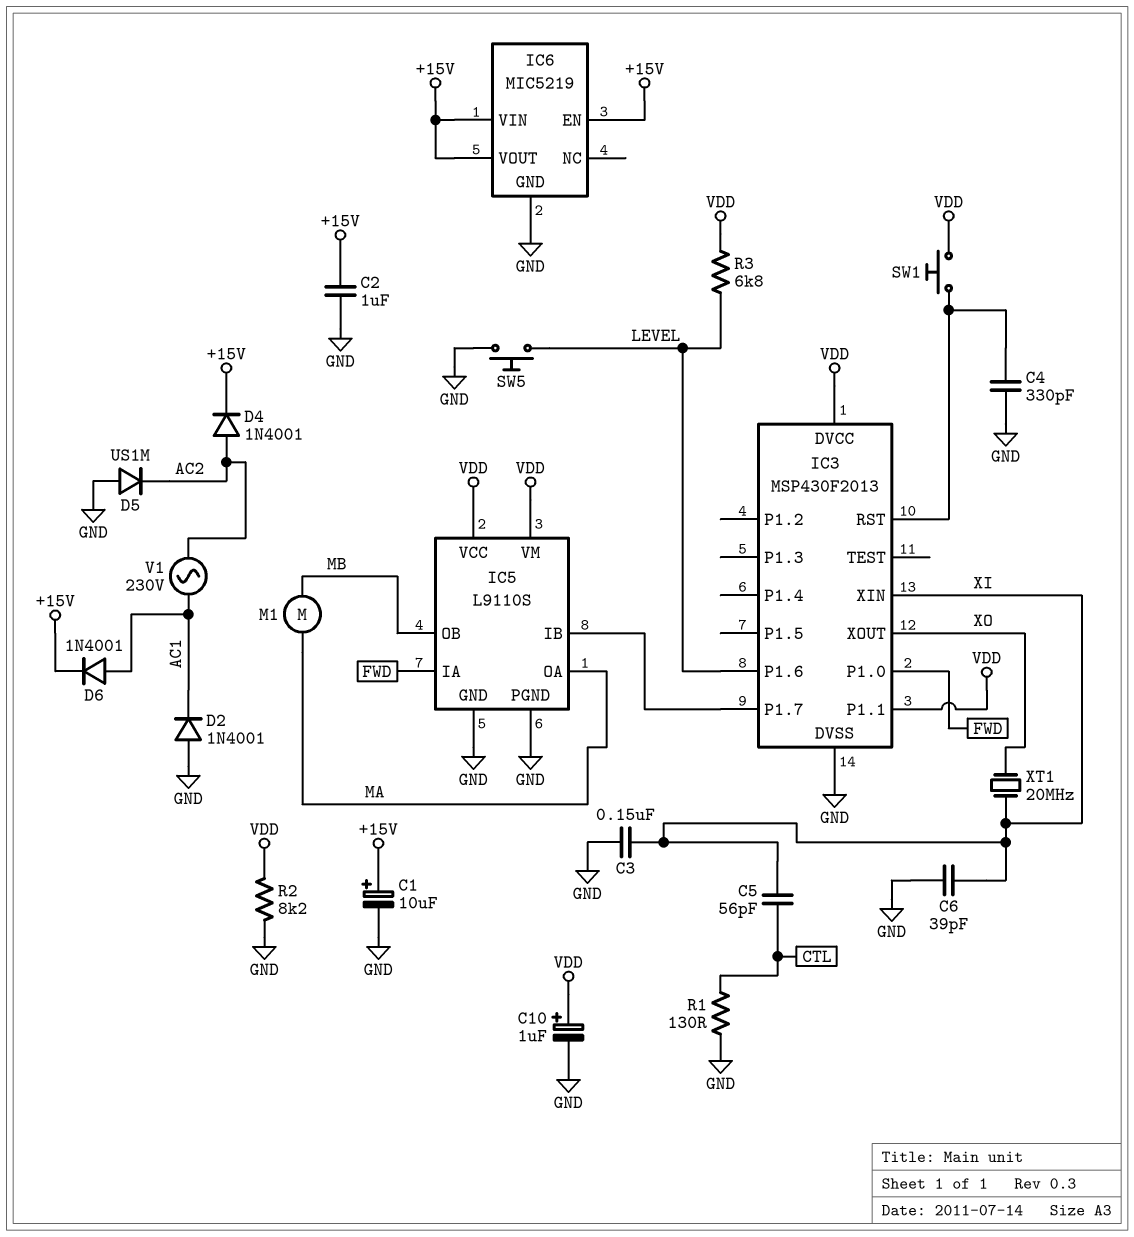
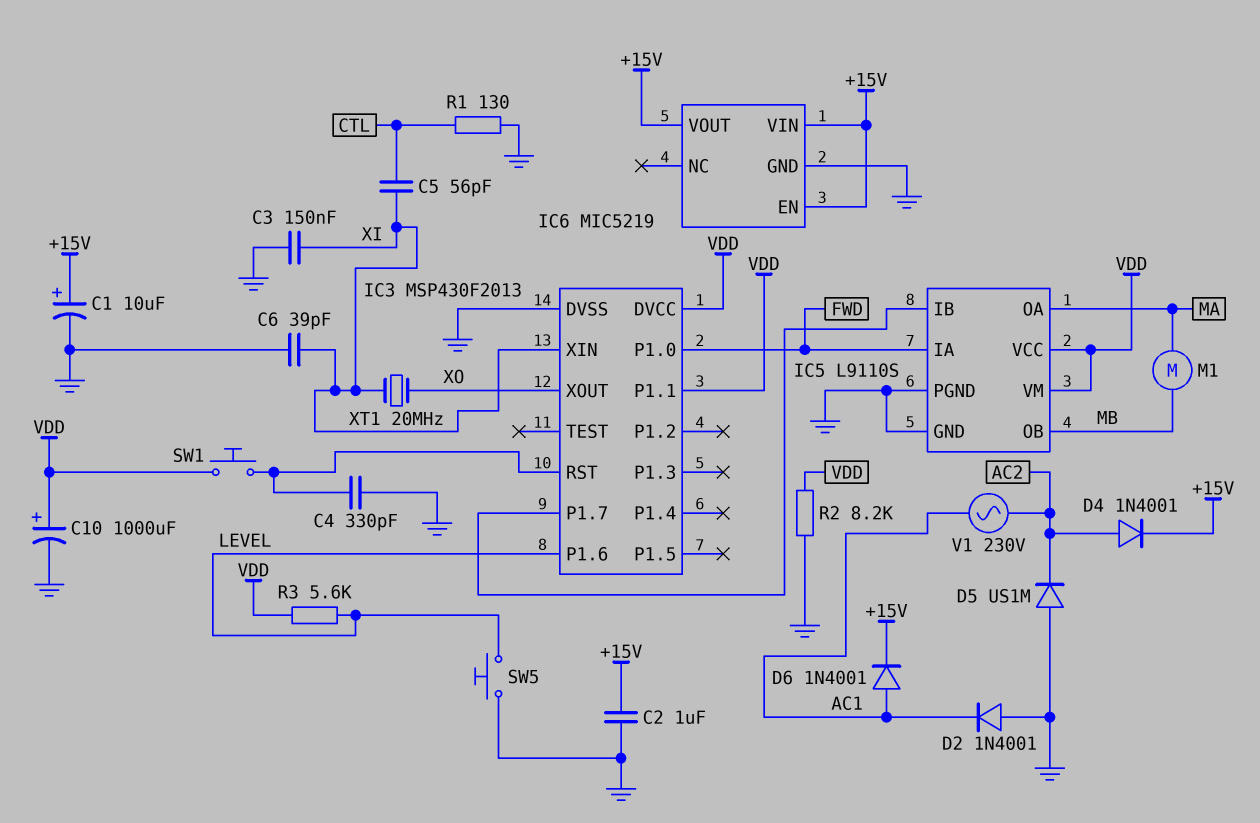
C10: 1uF (plus VDD, minus GND) -> 1000uF (plus VDD, minus GND)
R3: 6.8k (LEVEL, VDD) -> 5.6k (LEVEL, VDD)

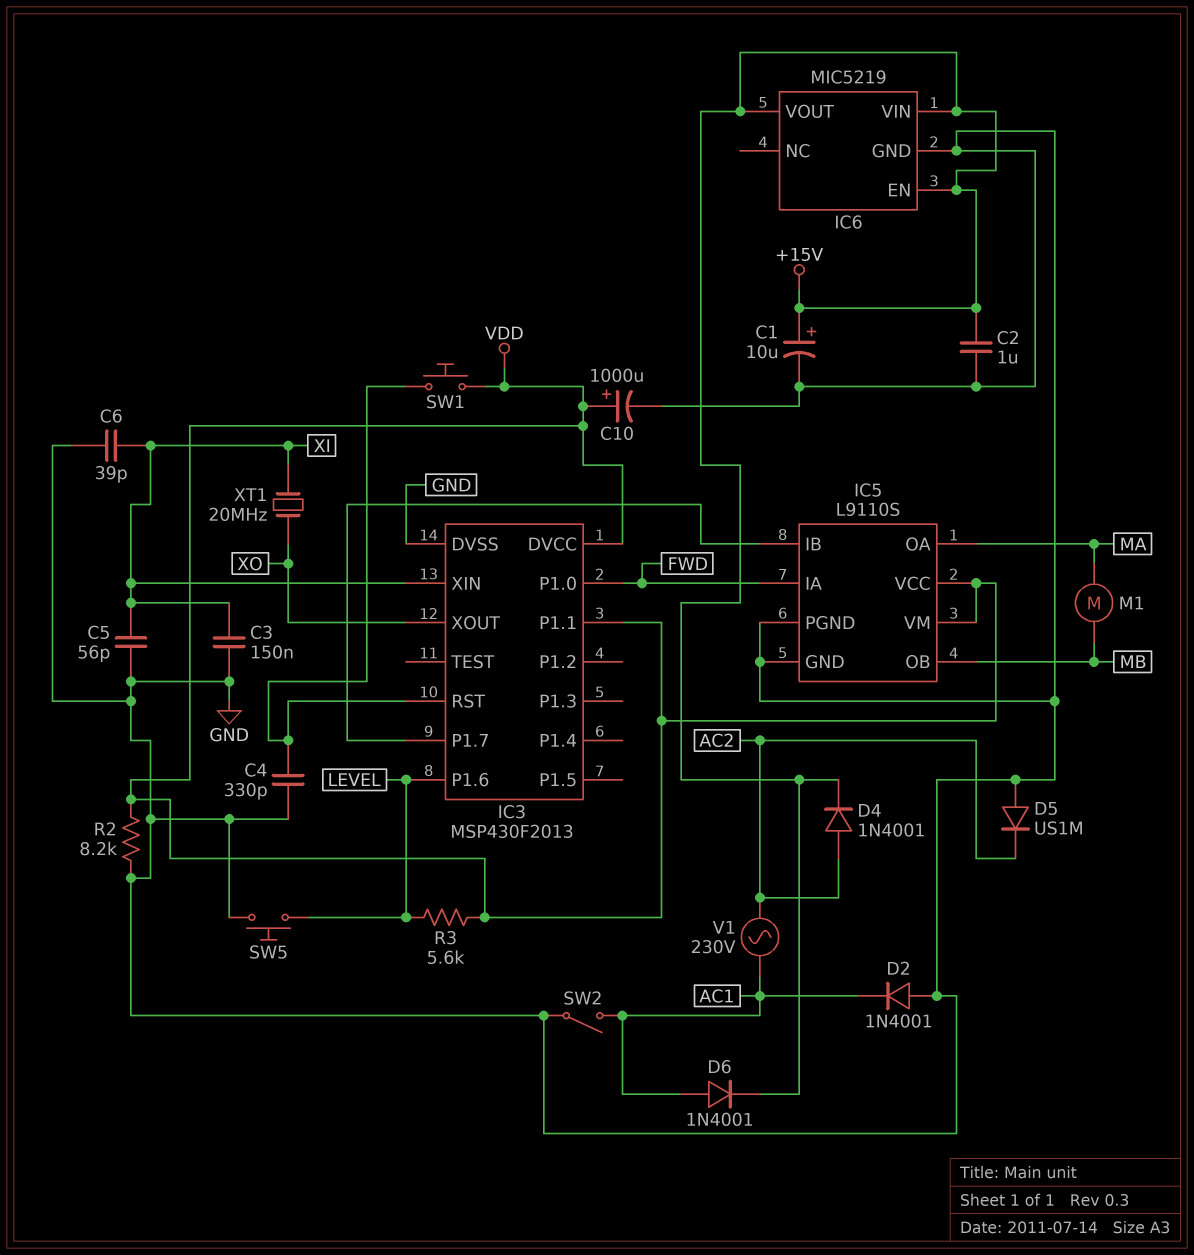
C5: 56pF (CTL, XI) -> 56pF (GND, XI)
R1: 130 (CTL, GND) -> none
SW2: none -> switch (AC1, GND)

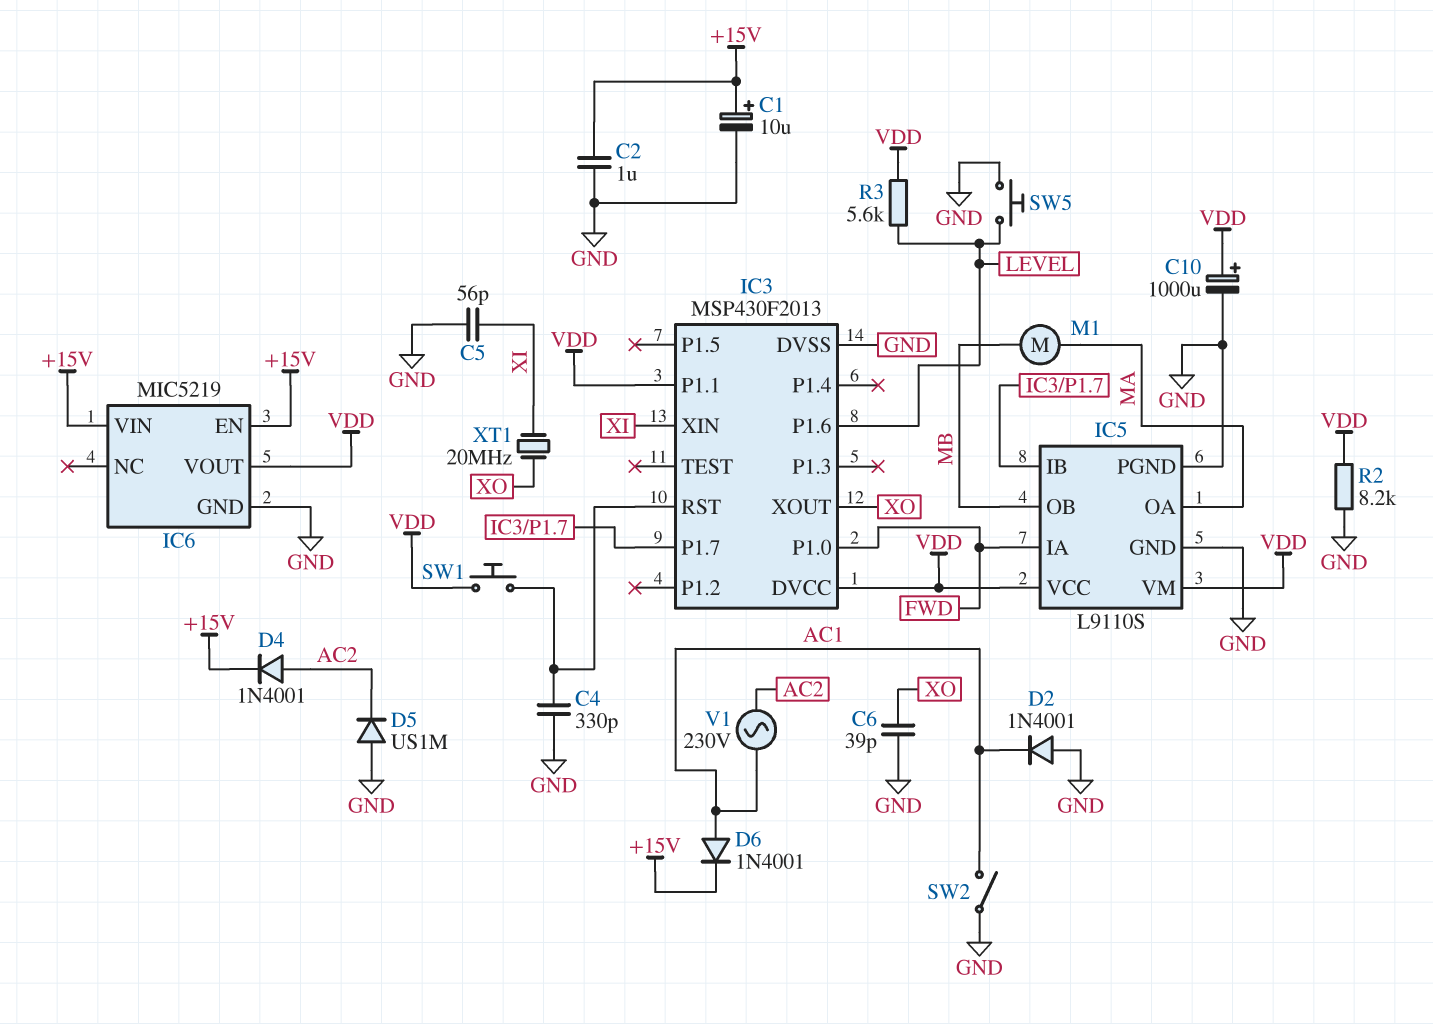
C3: 150nF (GND, XI) -> none
C6: 39pF (GND, XI) -> 39pF (GND, XO)
IC6 pin VOUT: +15V -> VDD

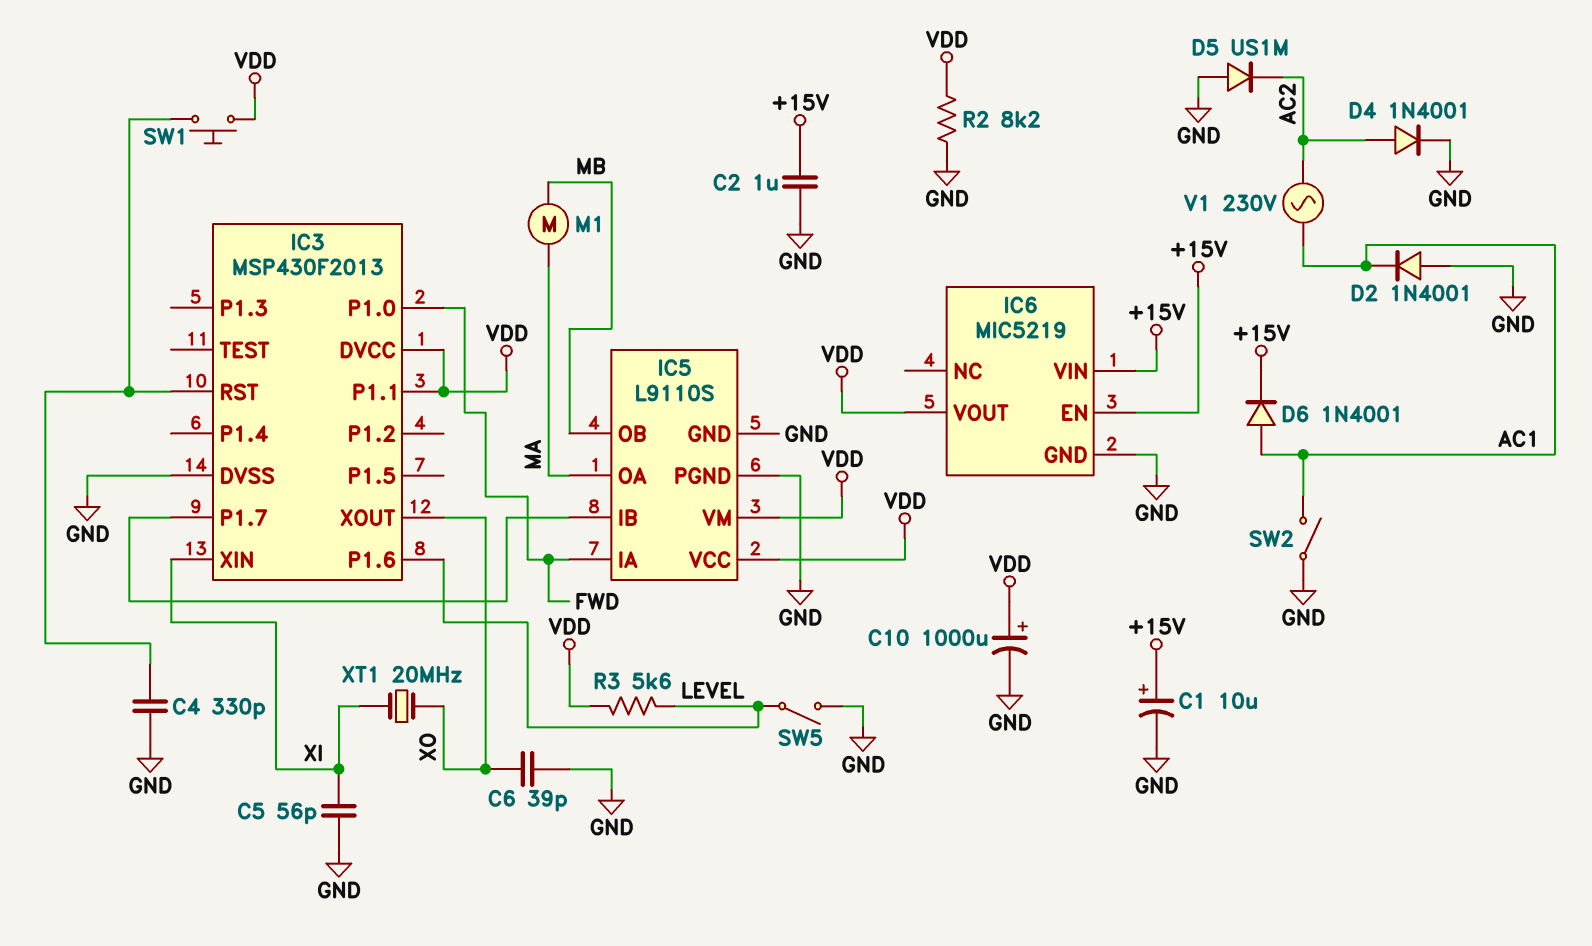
D4: diode 1N4001 (A AC2, K +15V) -> diode 1N4001 (A AC2, K GND)
SW5: button (GND, LEVEL) -> switch (GND, LEVEL)

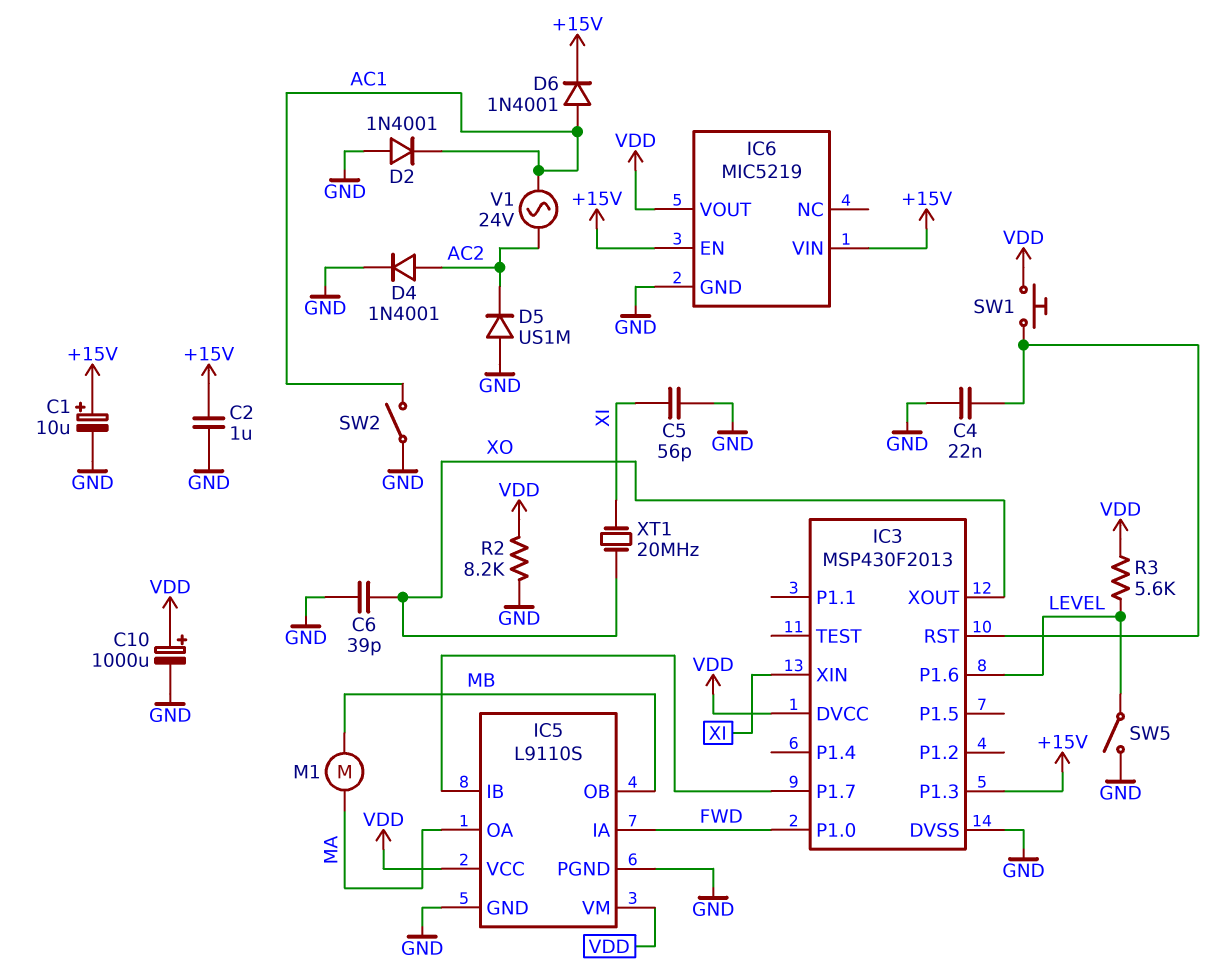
C4: 330pF (GND, IC3/RST) -> 22nF (GND, IC3/RST)
IC3 pin P1.1: VDD -> none
IC3 pin P1.3: none -> +15V
V1: AC 230V (AC1, AC2) -> AC 24V (AC1, AC2)

